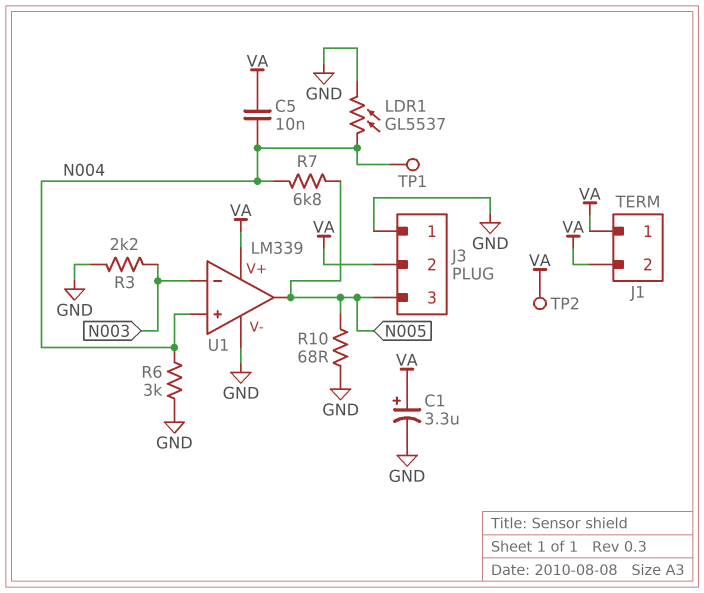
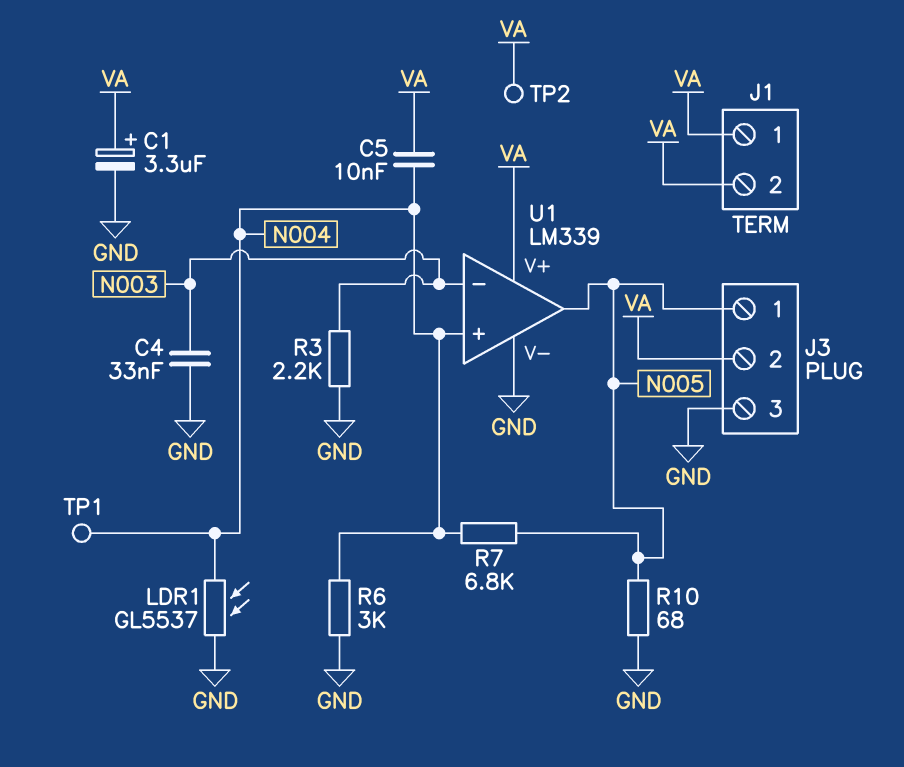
C4: none -> 33nF (GND, N003)
J3 pin 1: GND -> N005
J3 pin 3: N005 -> GND

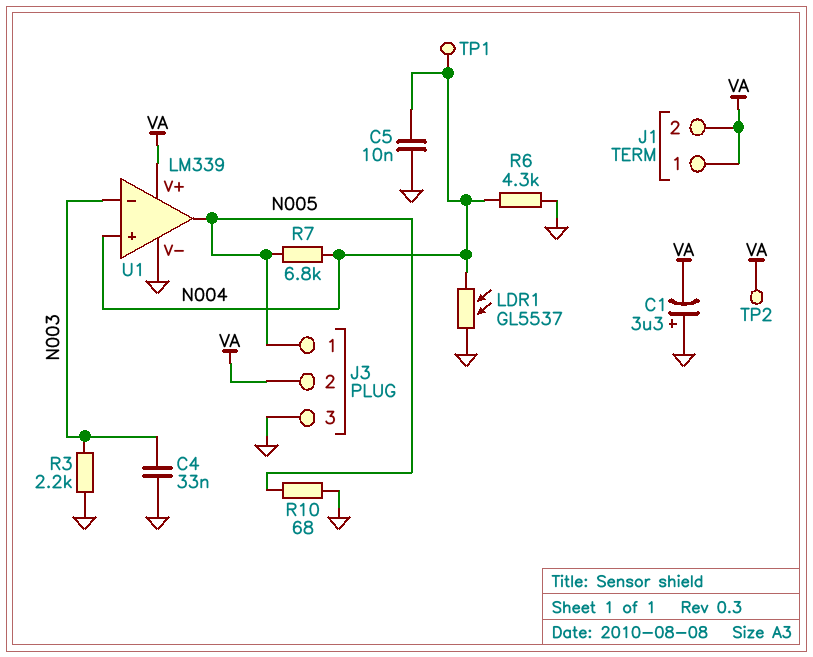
C1: 3.3uF (plus VA, minus GND) -> 3.3uF (plus GND, minus VA)
C5: 10nF (N004, VA) -> 10nF (GND, N004)
R6: 3k (GND, N004) -> 4.3k (GND, N004)

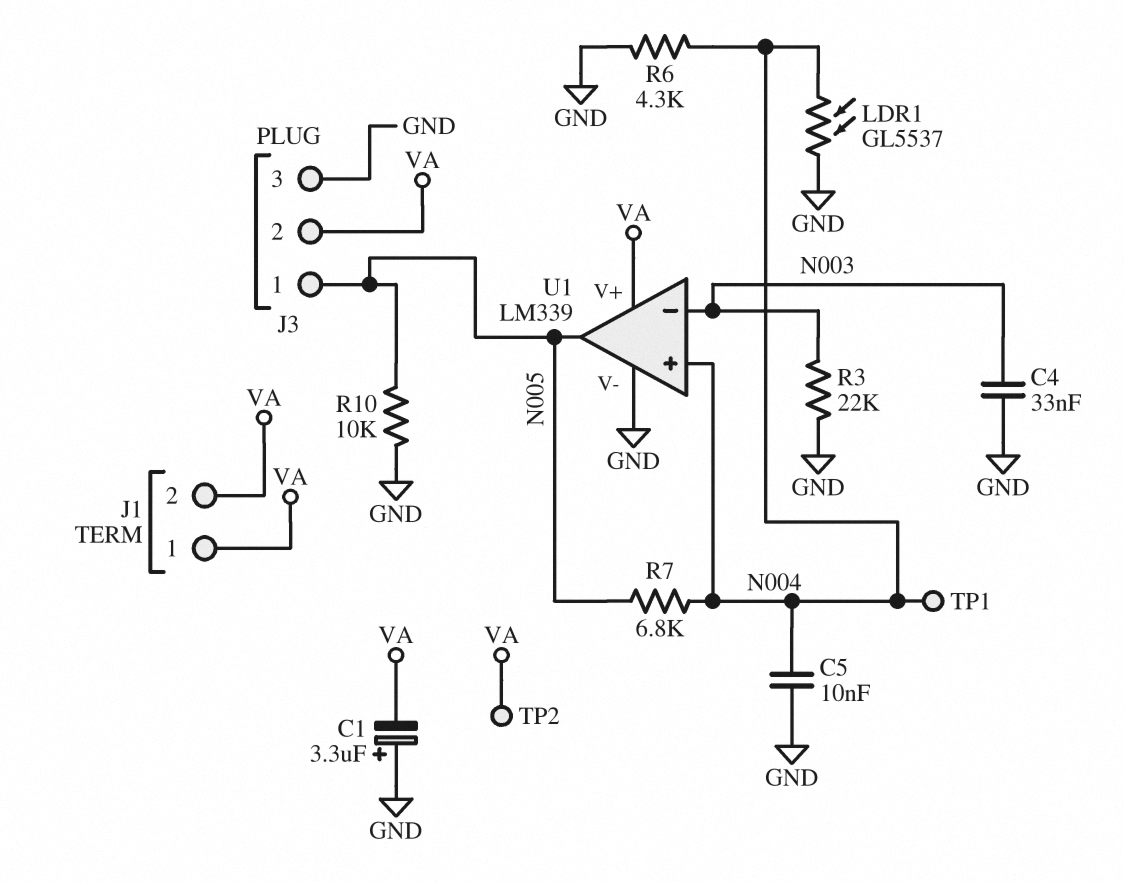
R3: 2.2k (GND, N003) -> 22k (GND, N003)
R10: 68 (GND, N005) -> 10k (GND, N005)

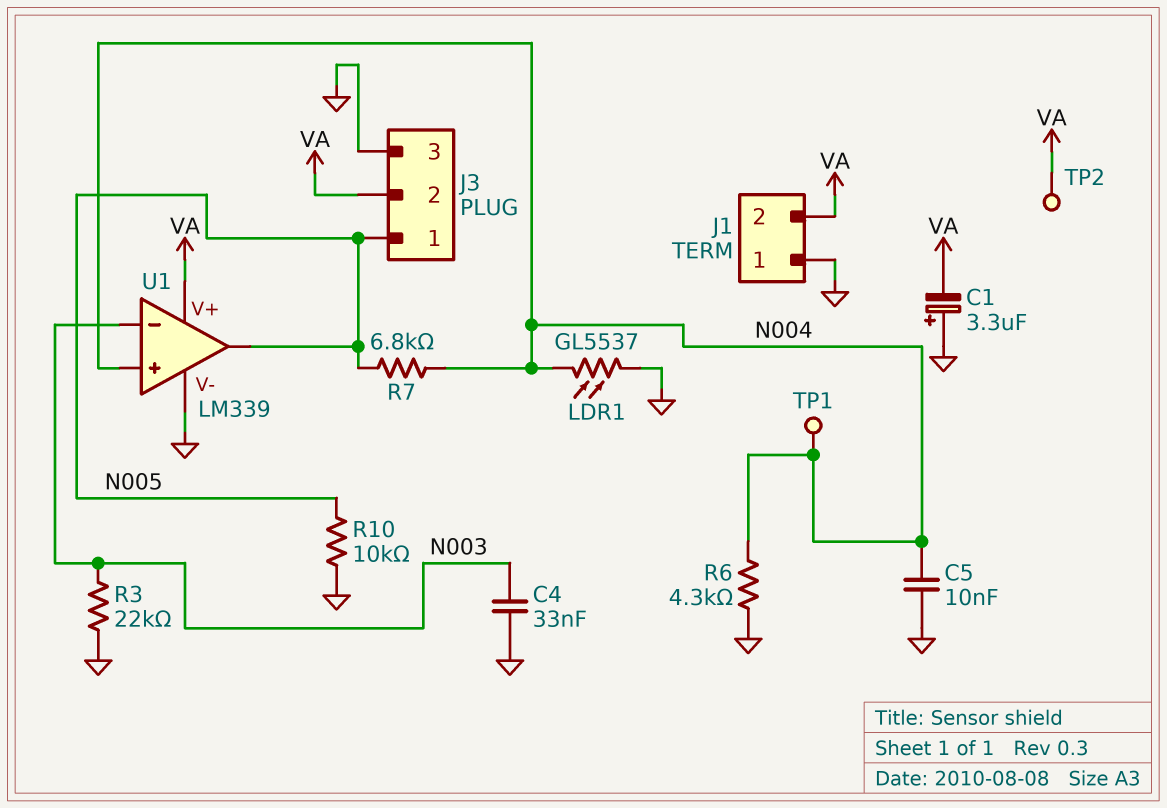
J1 pin 1: VA -> GND

